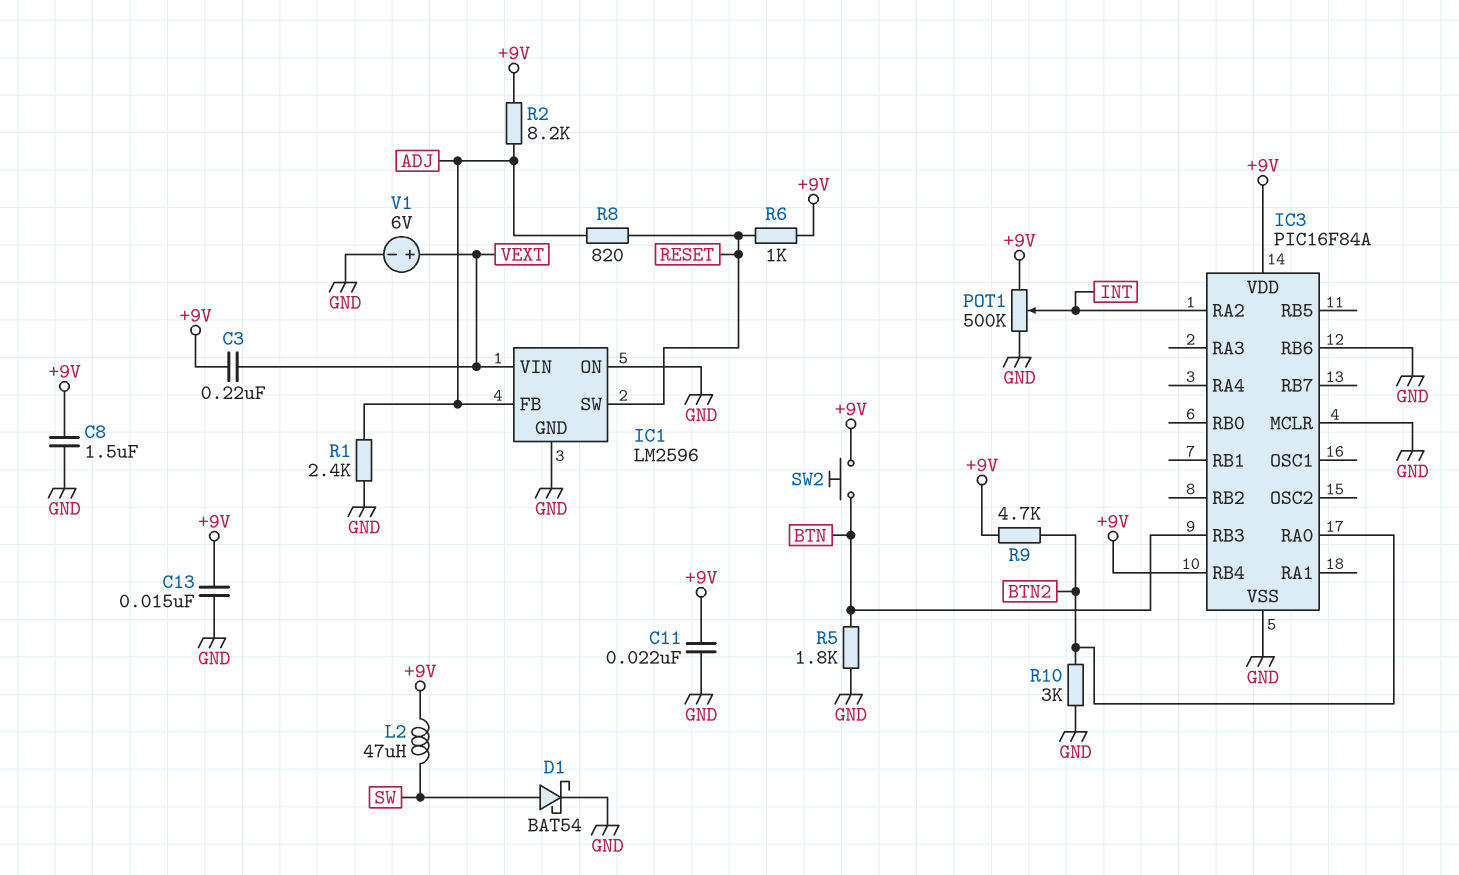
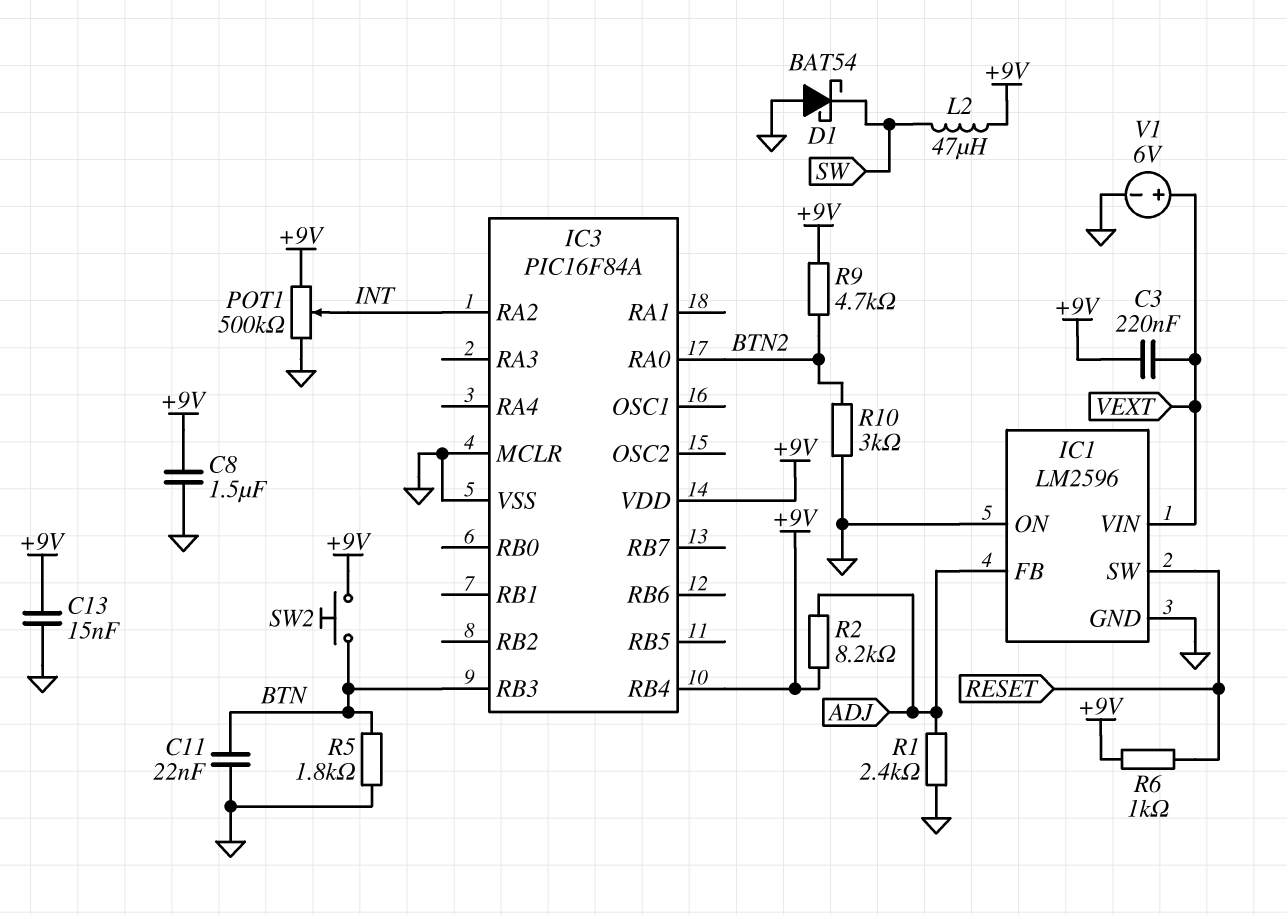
C11: 22nF (+9V, GND) -> 22nF (BTN, GND)
D1: schottky BAT54 (A SW, K GND) -> schottky BAT54 (A GND, K SW)
IC3 pin RB6: GND -> none
R8: 820 (ADJ, RESET) -> none

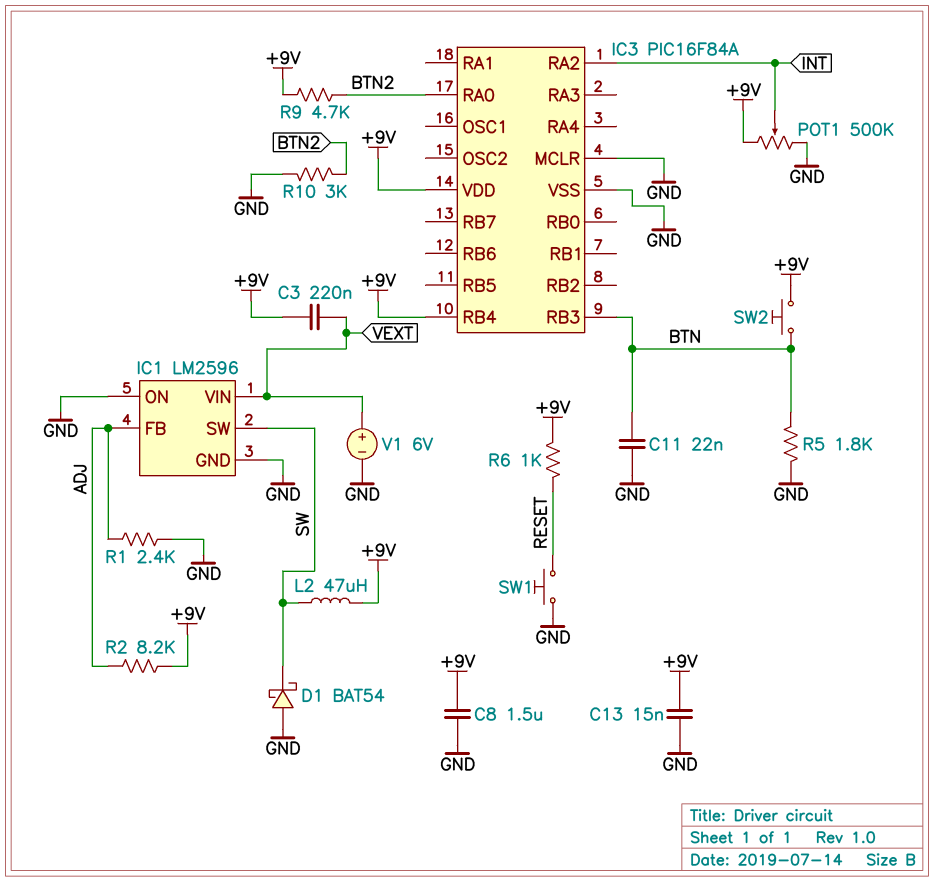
IC1 pin SW: RESET -> SW
SW1: none -> button (GND, RESET)

